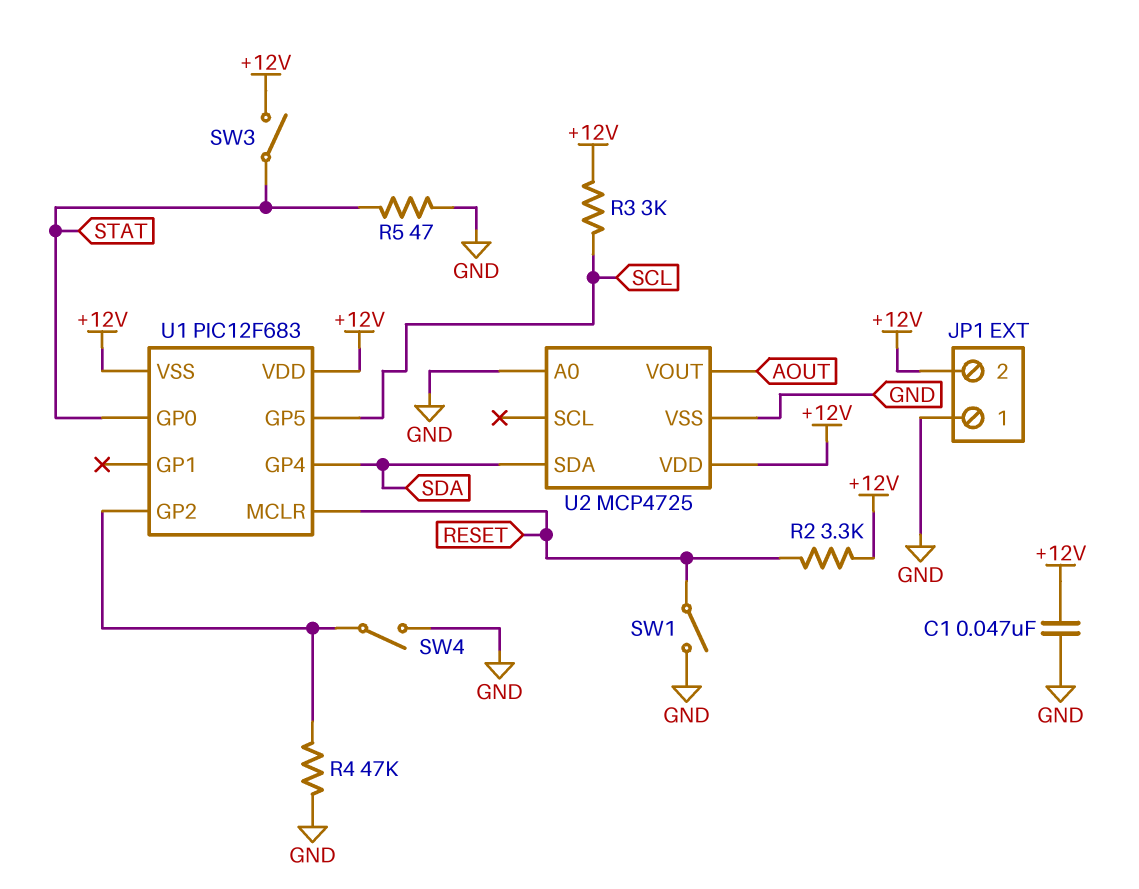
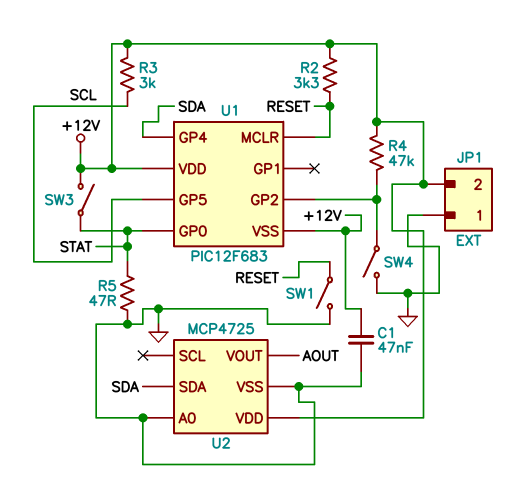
R4: 47k (GND, U1/GP2) -> 47k (+12V, U1/GP2)

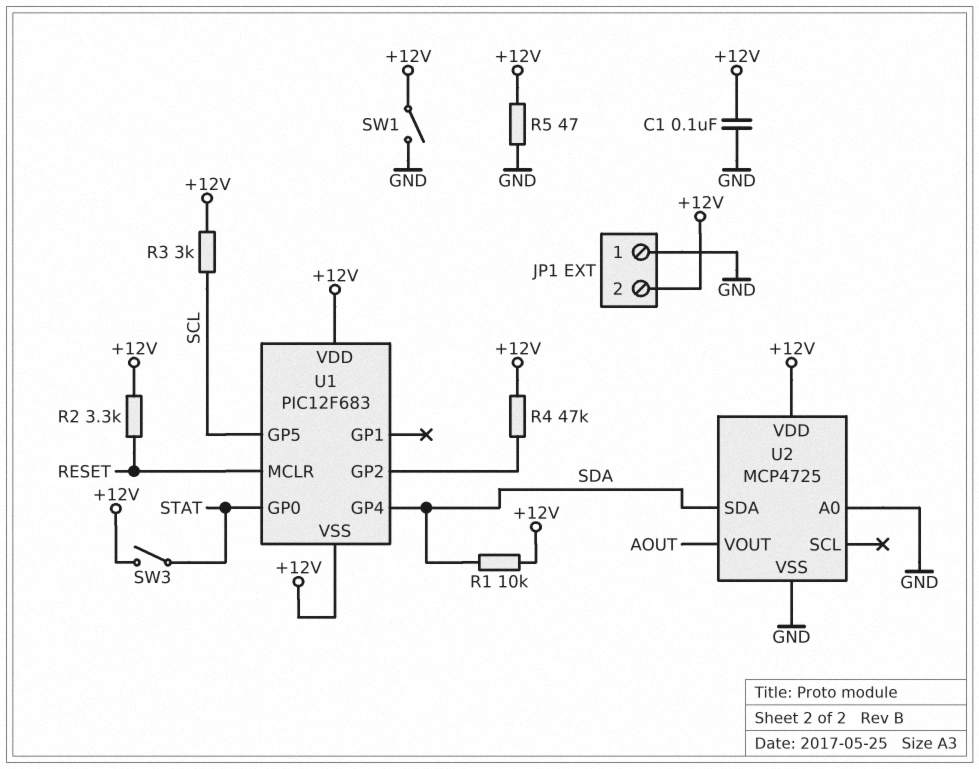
C1: 47nF (+12V, GND) -> 100nF (+12V, GND)
R1: none -> 10k (+12V, SDA)
R5: 47 (GND, STAT) -> 47 (+12V, GND)
SW1: switch (GND, RESET) -> switch (+12V, GND)
SW4: switch (GND, U1/GP2) -> none

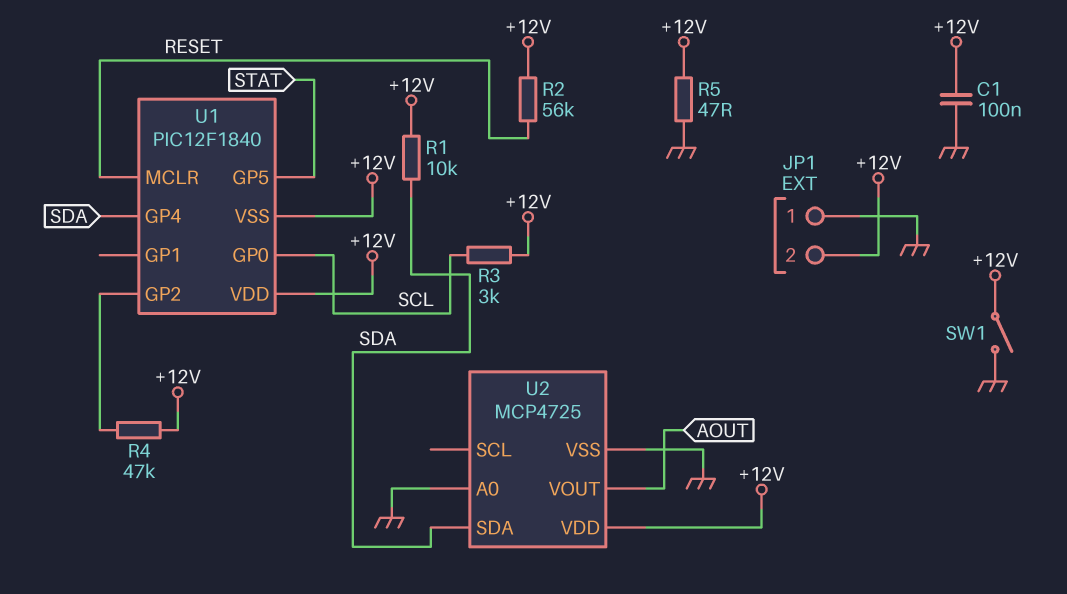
R2: 3.3k (+12V, RESET) -> 56k (+12V, RESET)
SW3: switch (+12V, STAT) -> none
U1: PIC12F683 -> PIC12F1840
U1 pin GP0: STAT -> SCL
U1 pin GP5: SCL -> STAT

